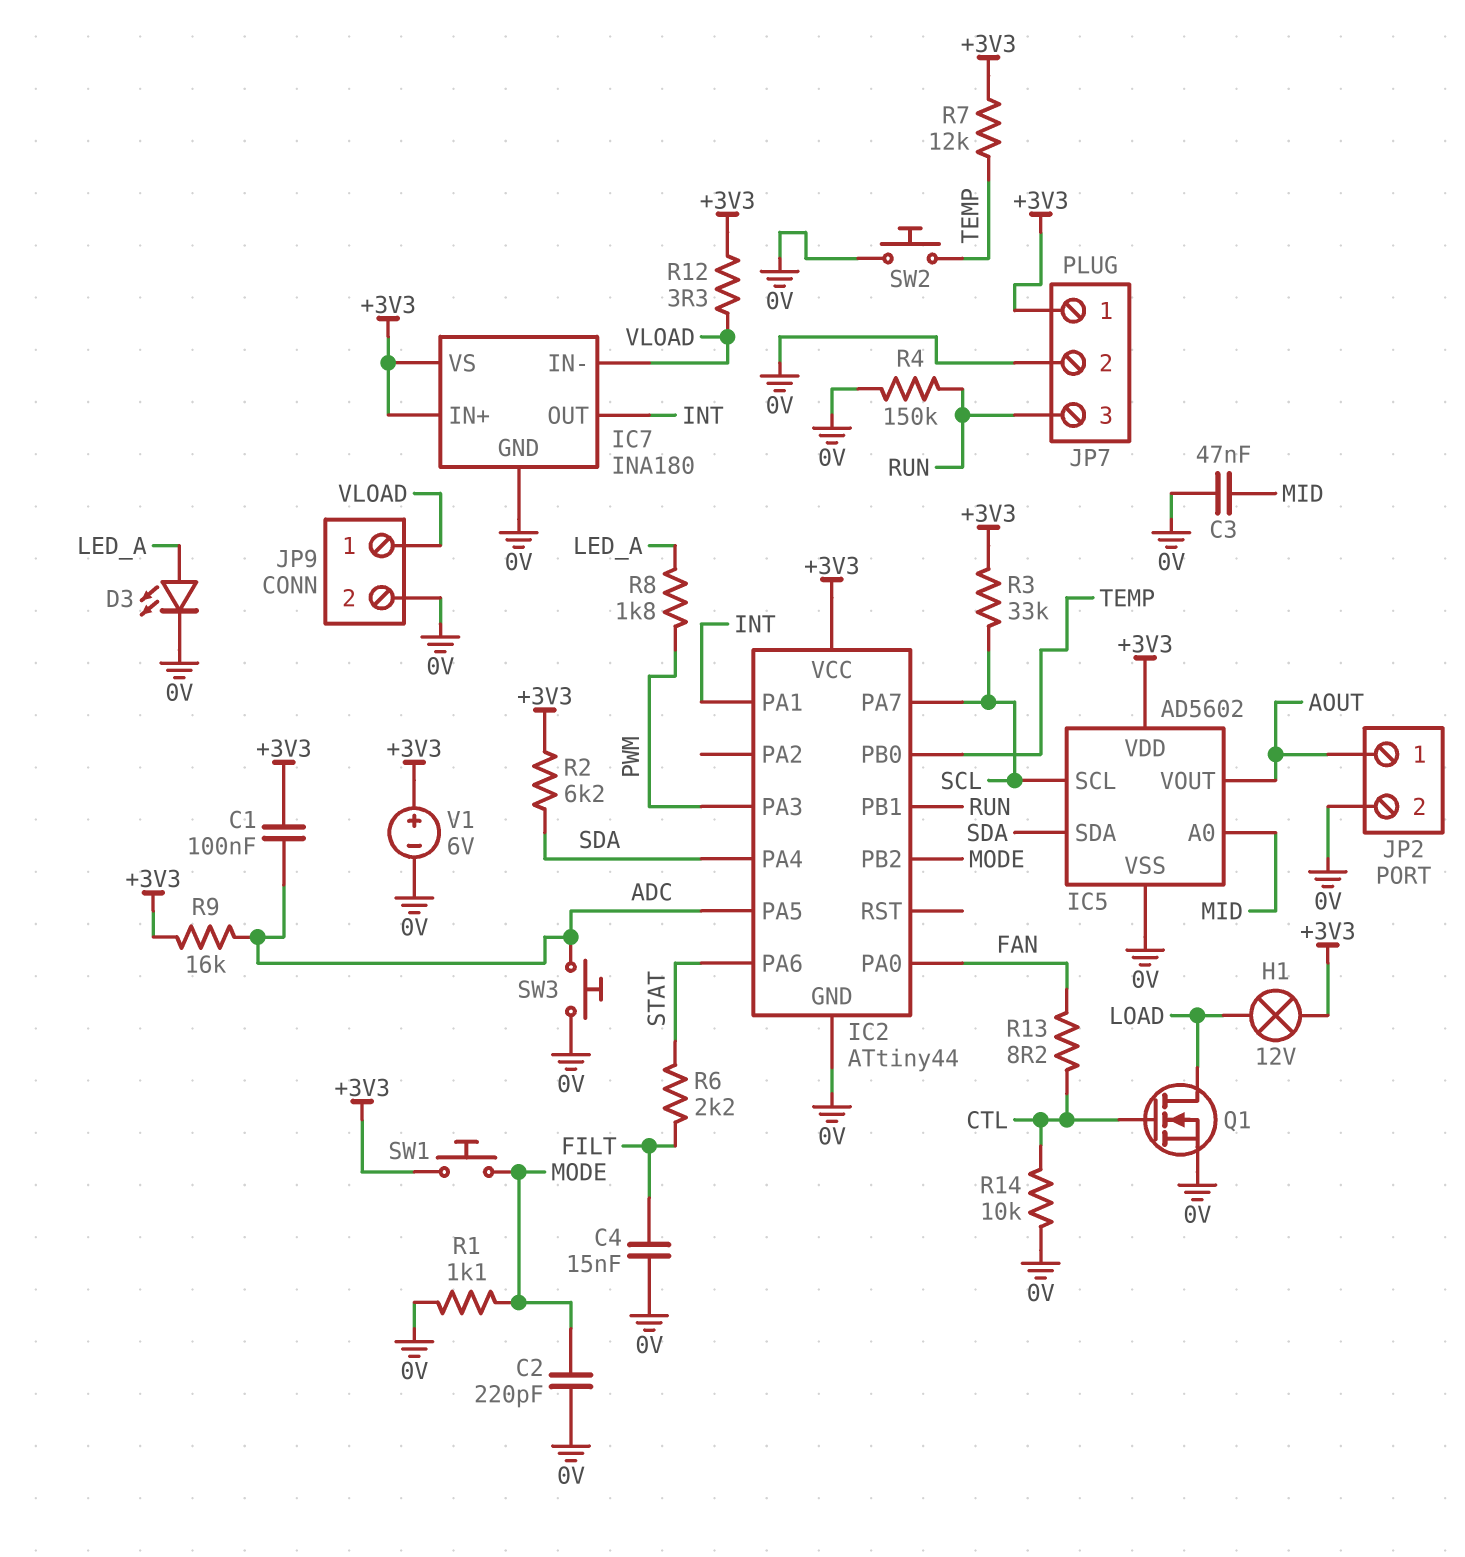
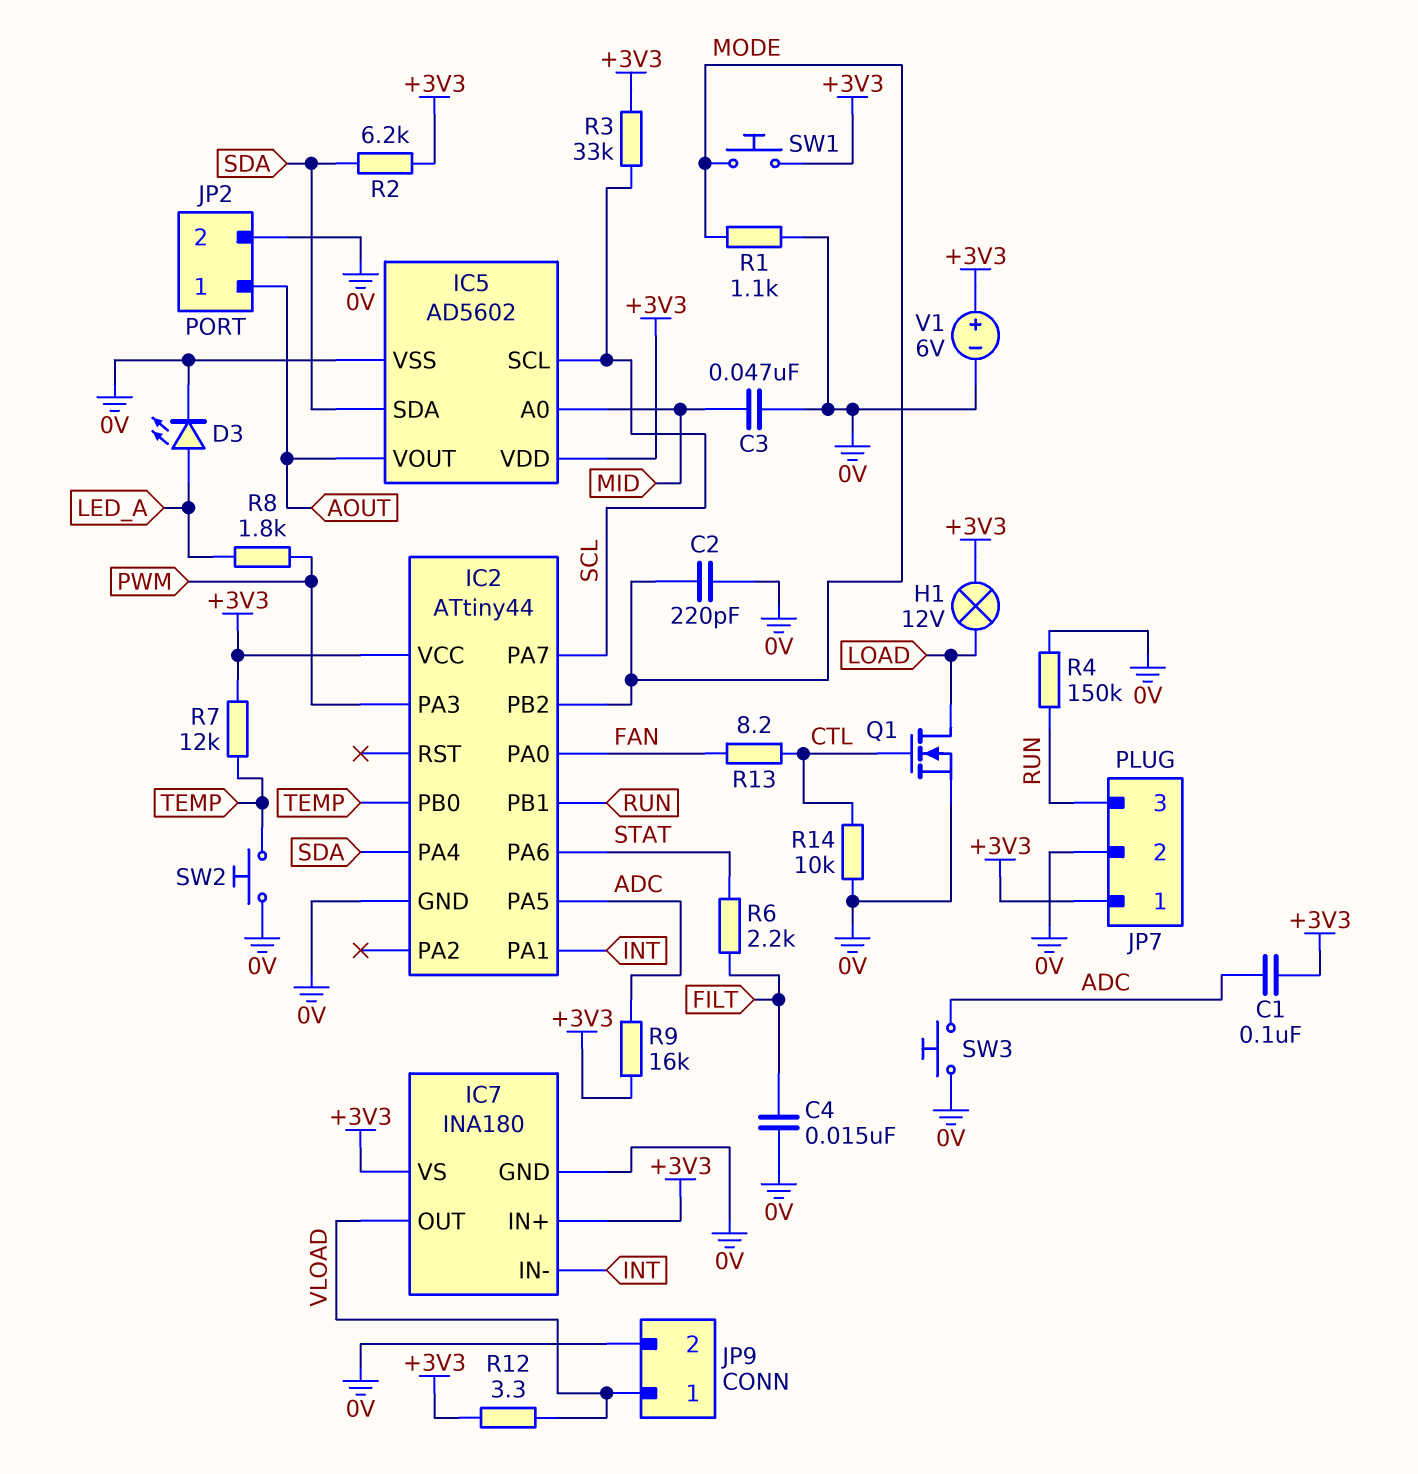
IC7 pin IN-: VLOAD -> INT
IC7 pin OUT: INT -> VLOAD

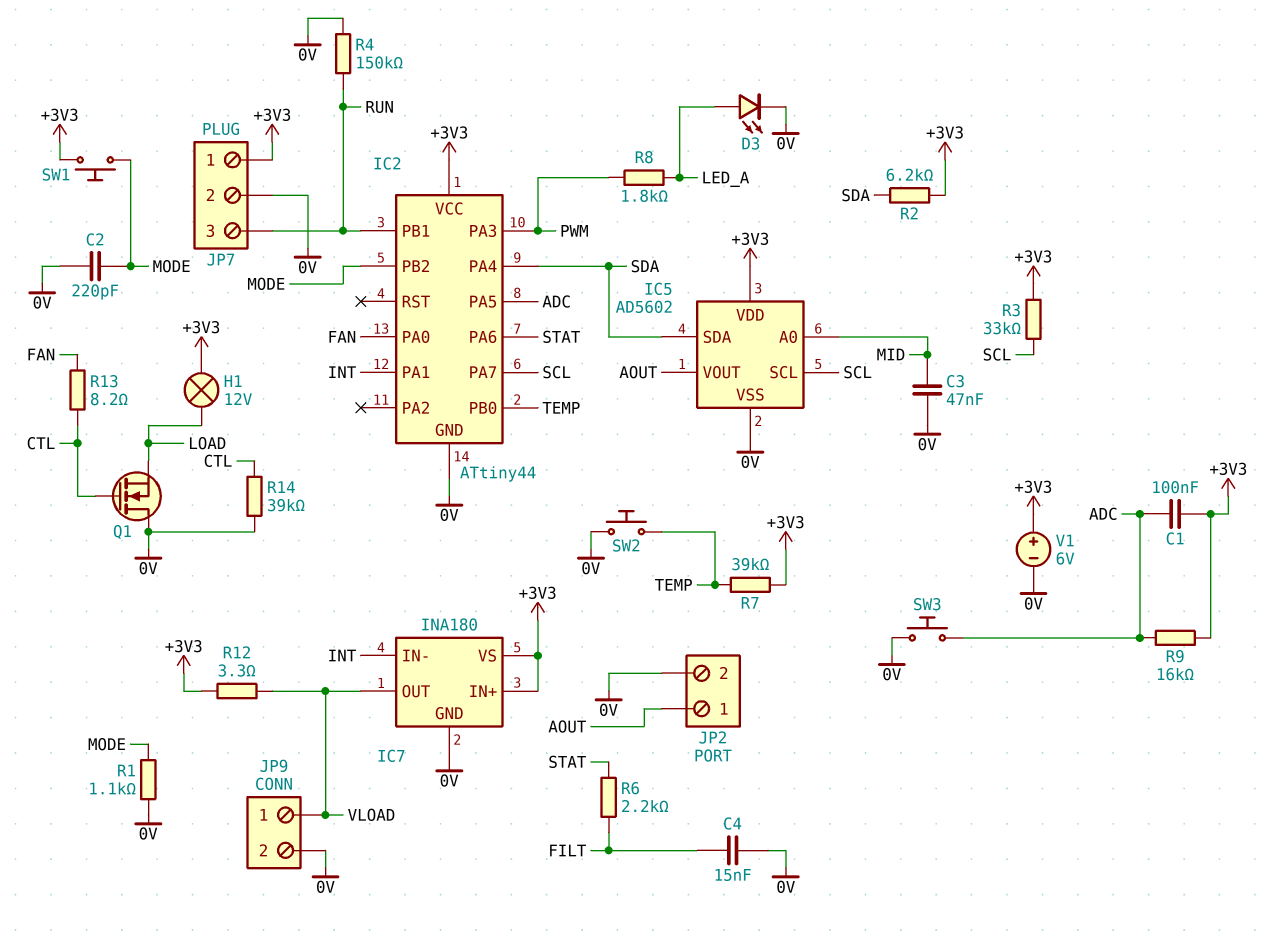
Q1: NMOS (G CTL, D LOAD, S 0V) -> NMOS (G CTL, D 0V, S LOAD)
R7: 12k (+3V3, TEMP) -> 39k (+3V3, TEMP)
R14: 10k (0V, CTL) -> 39k (0V, CTL)

